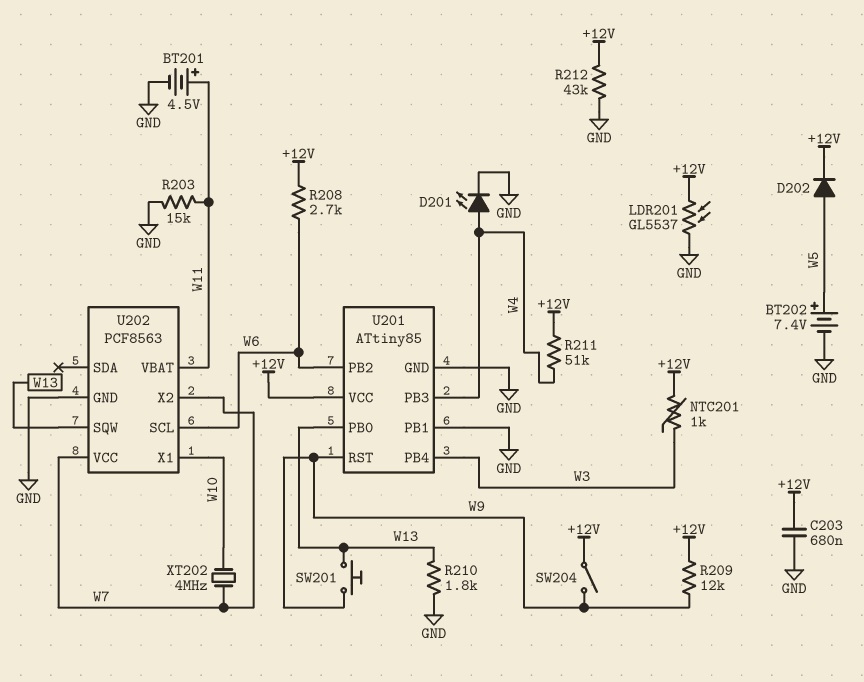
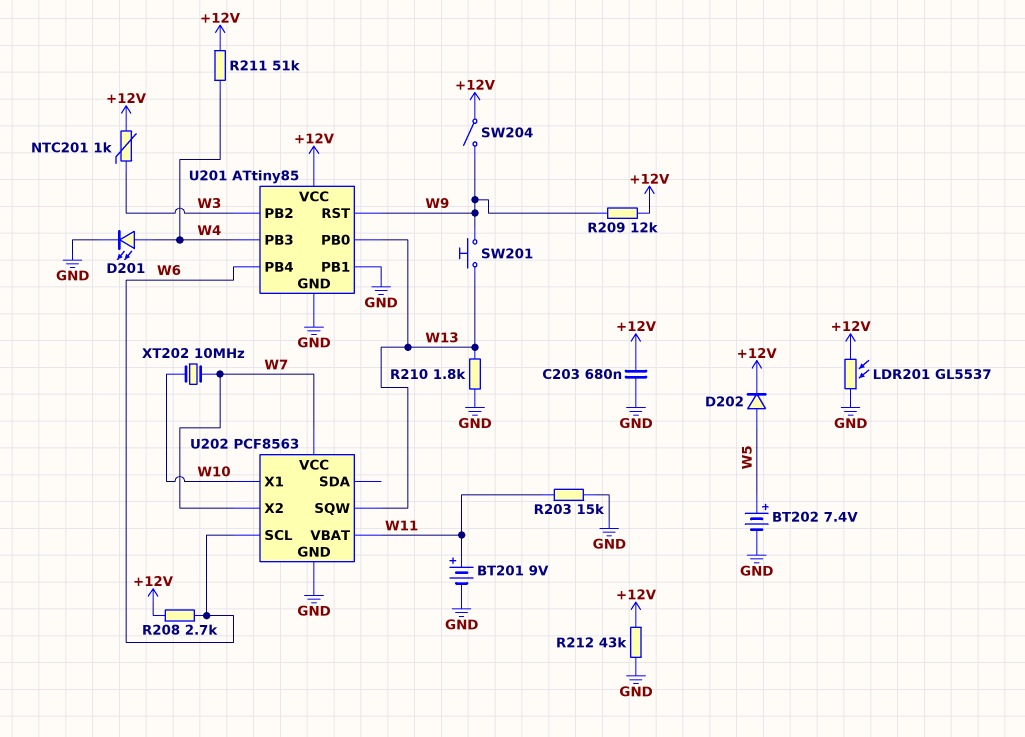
BT201: 4.5V (plus W11, minus GND) -> 9V (plus W11, minus GND)
U201 pin PB2: W6 -> W3
U201 pin PB4: W3 -> W6
XT202: 4MHz (W7, W10) -> 10MHz (W7, W10)

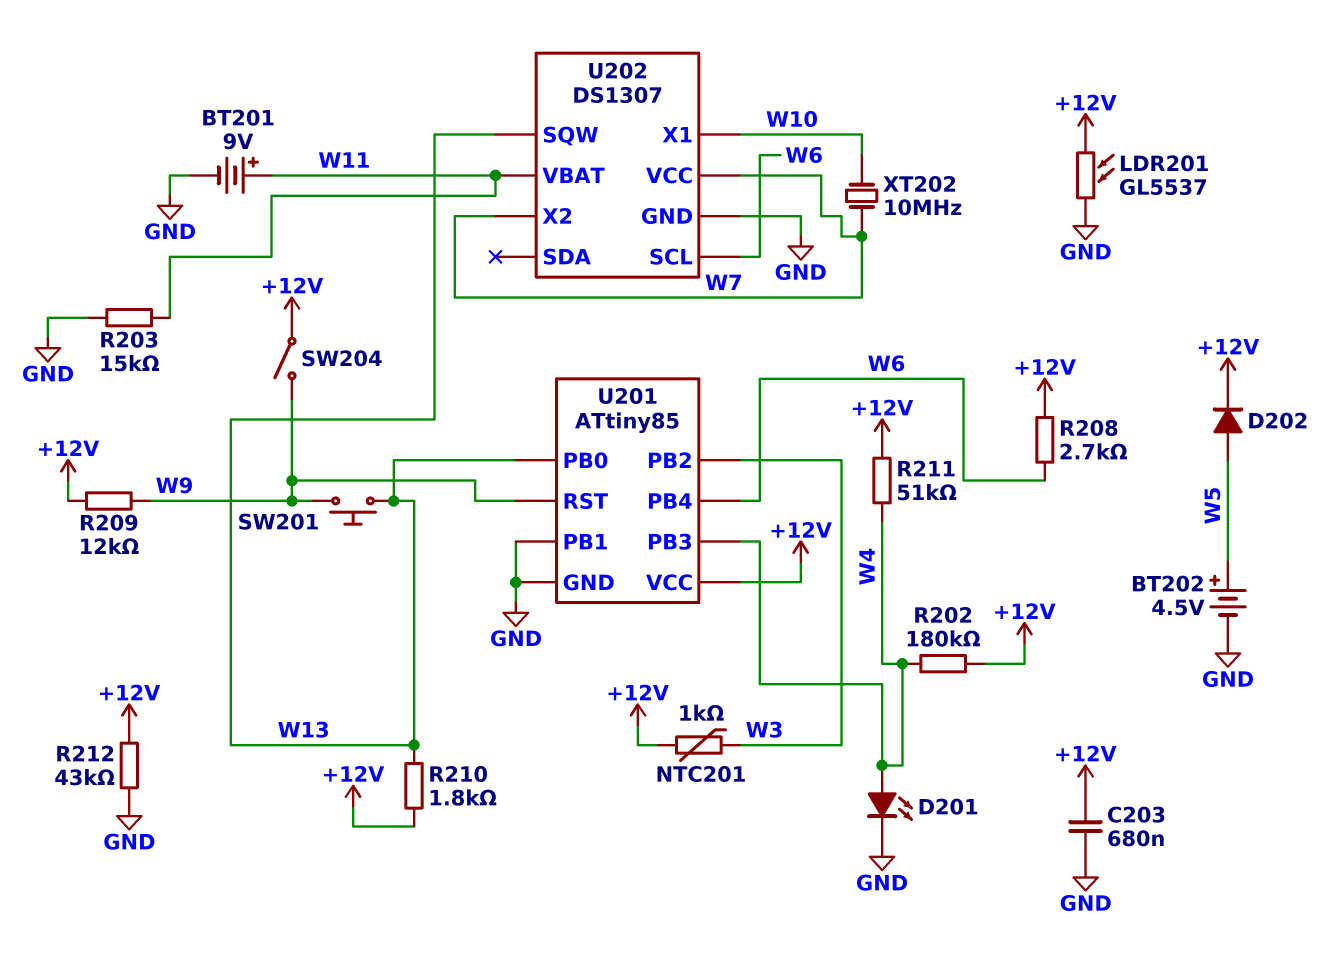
BT202: 7.4V (plus W5, minus GND) -> 4.5V (plus W5, minus GND)
R202: none -> 180k (+12V, W4)
R210: 1.8k (GND, W13) -> 1.8k (+12V, W13)
U202: PCF8563 -> DS1307

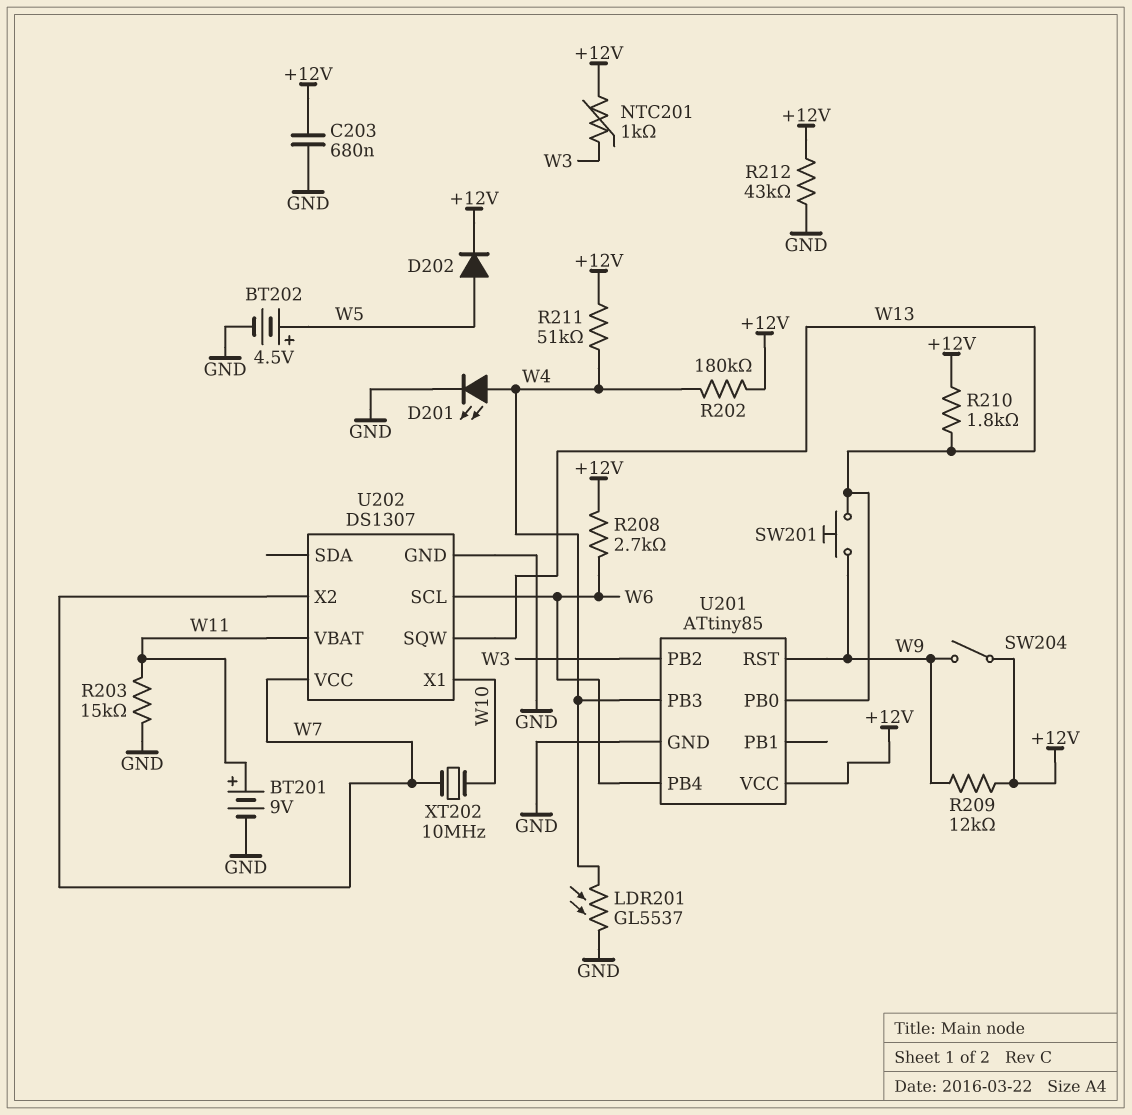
LDR201: GL5537 (+12V, GND) -> GL5537 (GND, W4)
U201 pin PB1: GND -> none

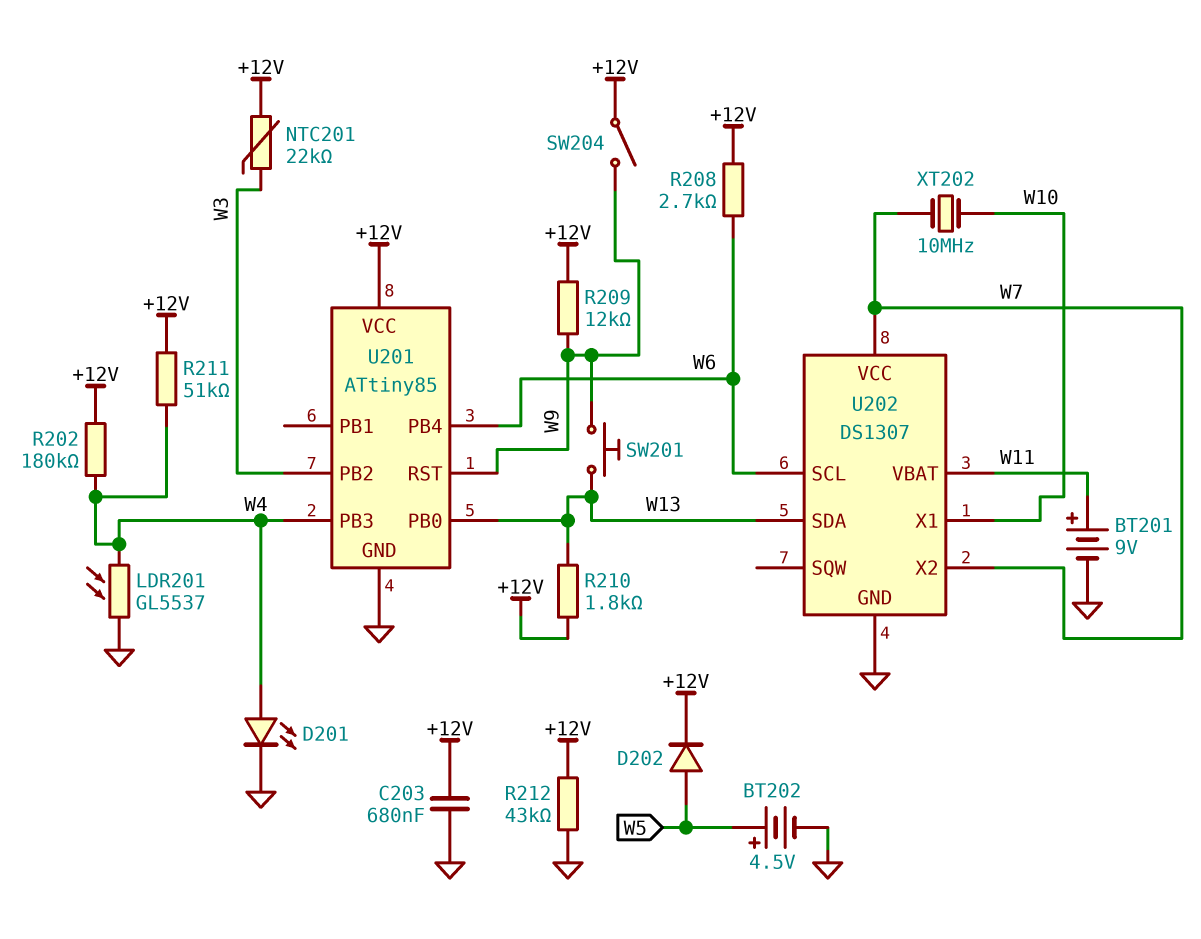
NTC201: 1k (+12V, W3) -> 22k (+12V, W3)
R203: 15k (GND, W11) -> none
U202 pin SDA: none -> W13
U202 pin SQW: W13 -> none

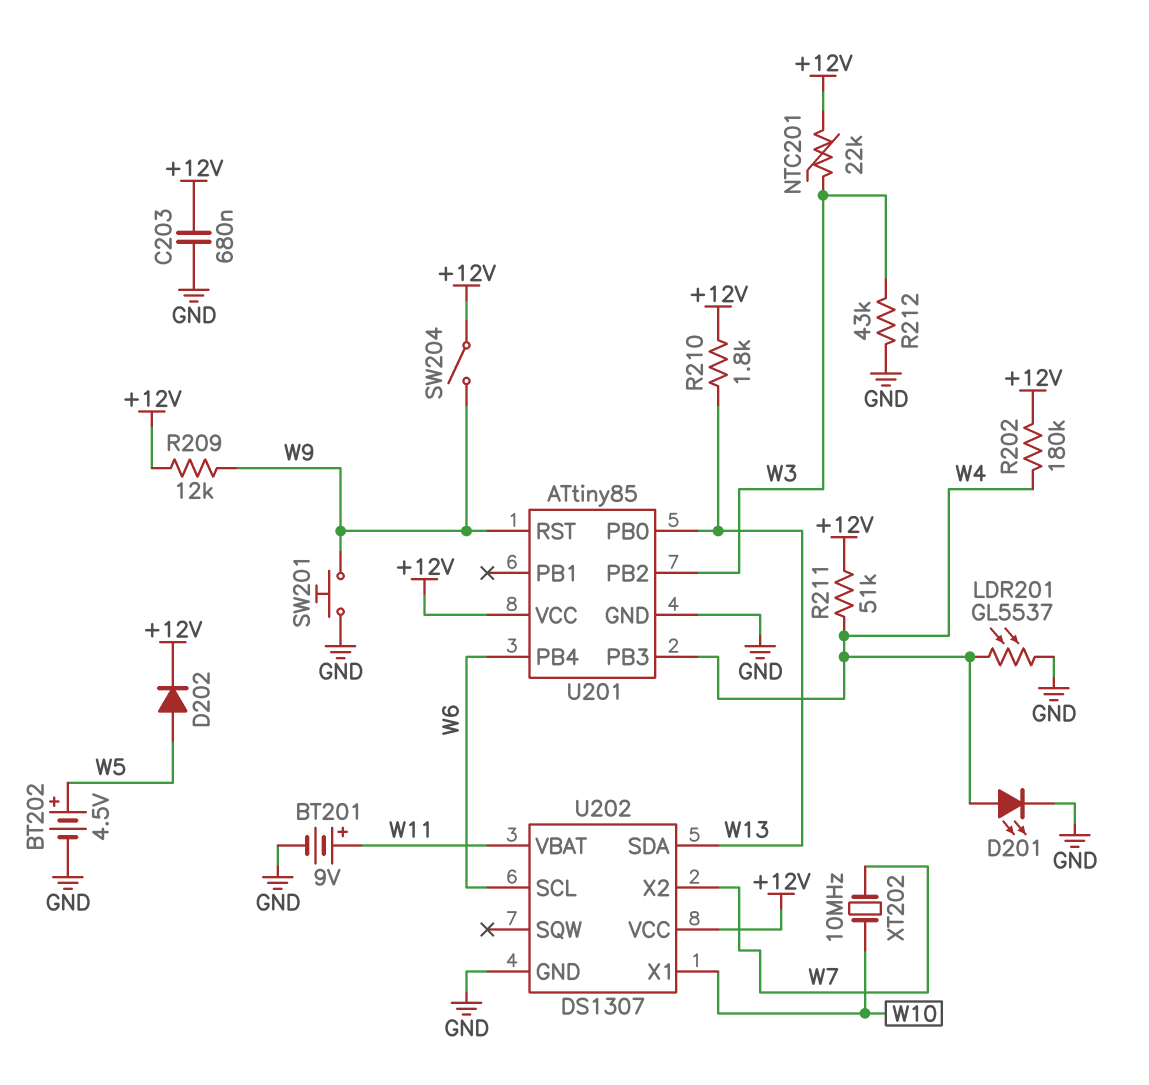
R208: 2.7k (+12V, W6) -> none
R212: 43k (+12V, GND) -> 43k (GND, W3)
SW201: button (W9, W13) -> button (GND, W9)
U202 pin VCC: W7 -> +12V

